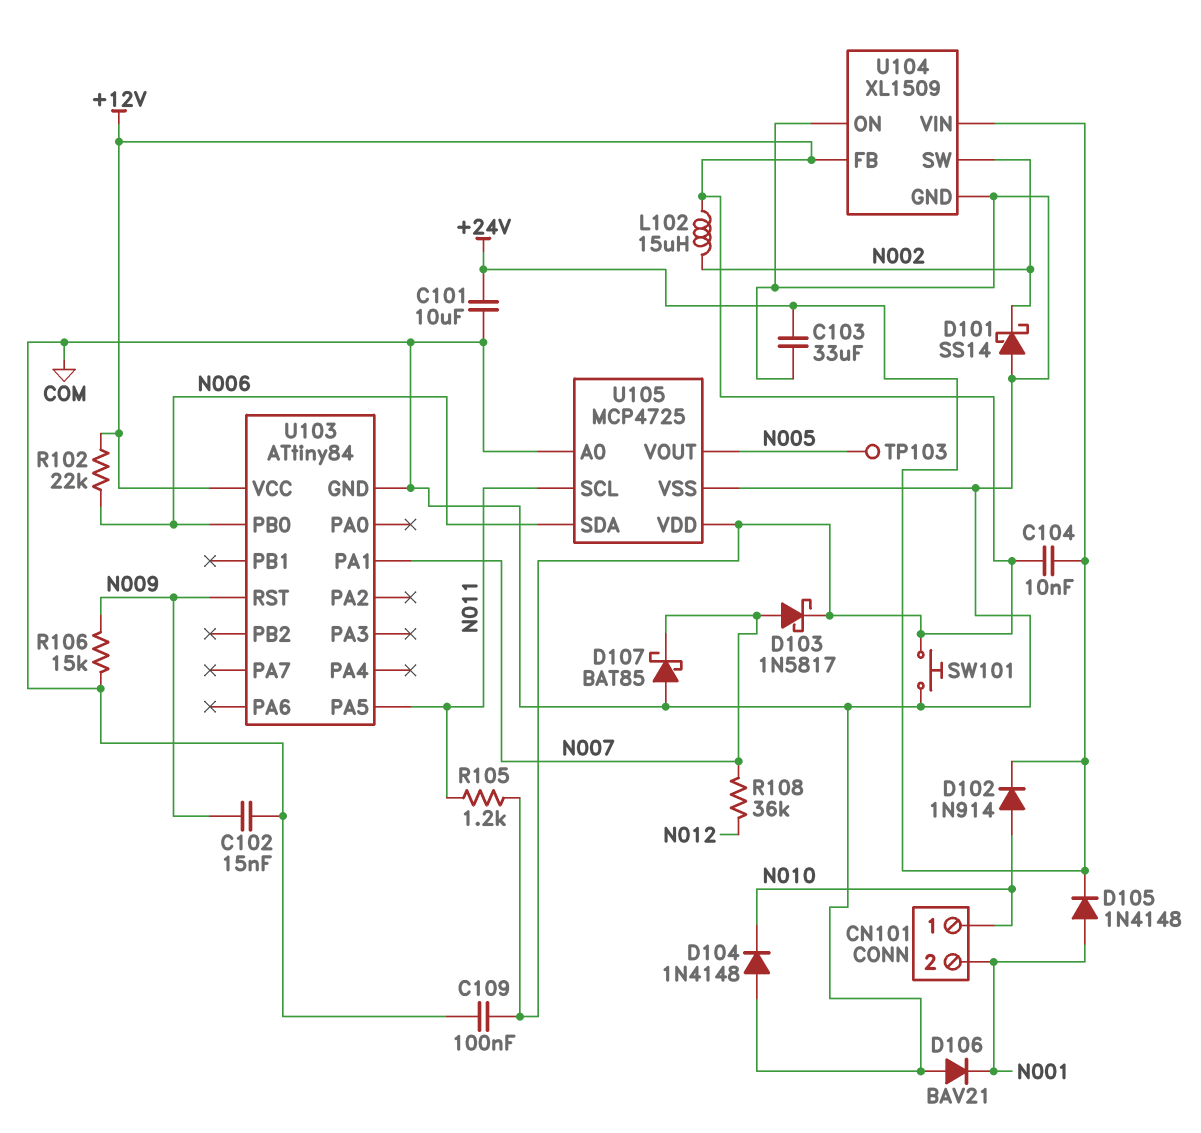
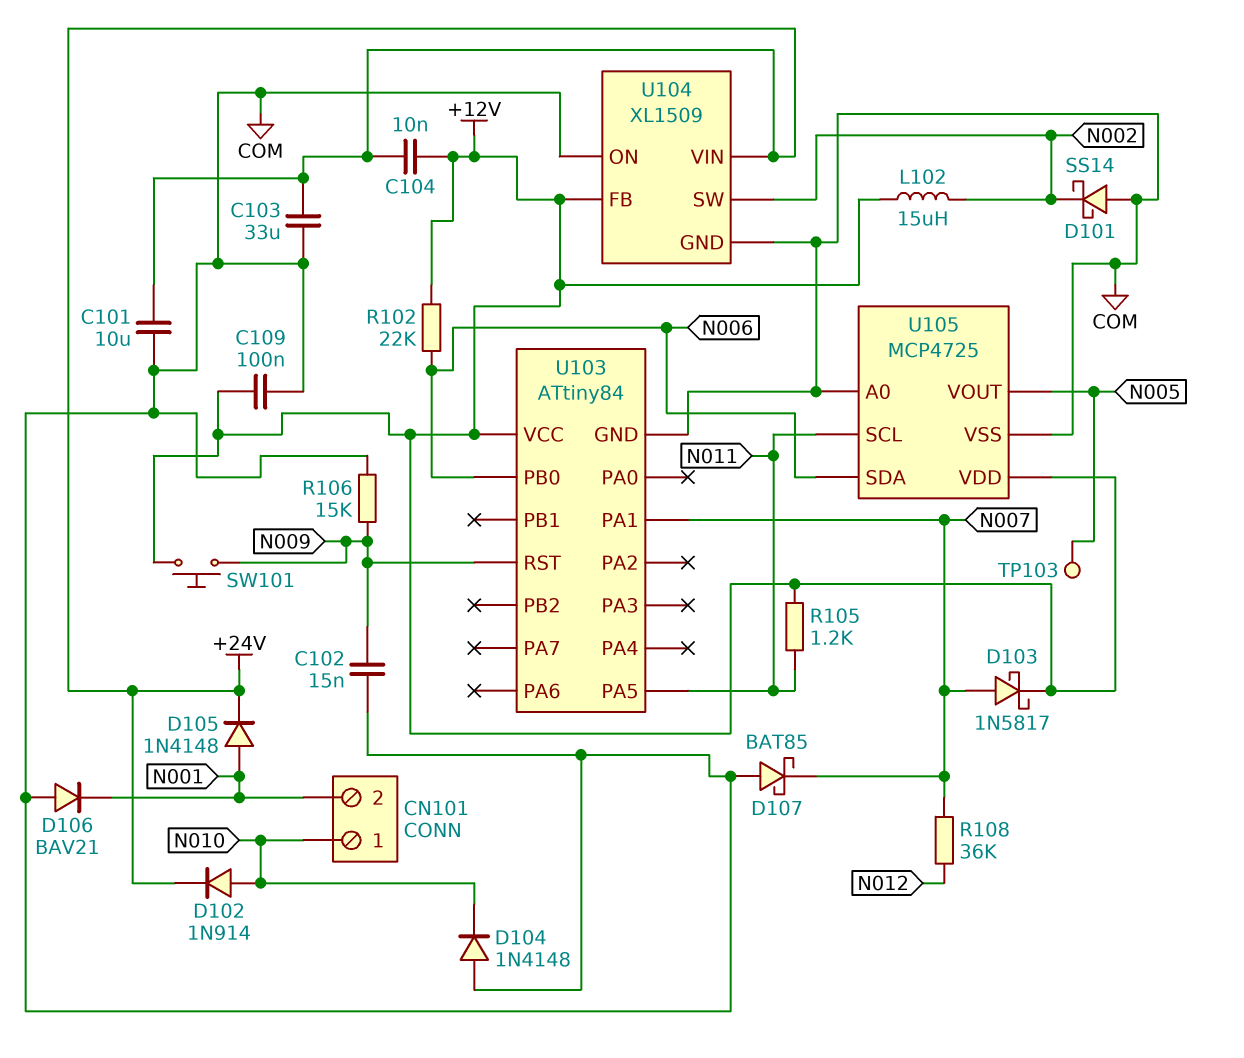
SW101: button (+12V, COM) -> button (+12V, N009)

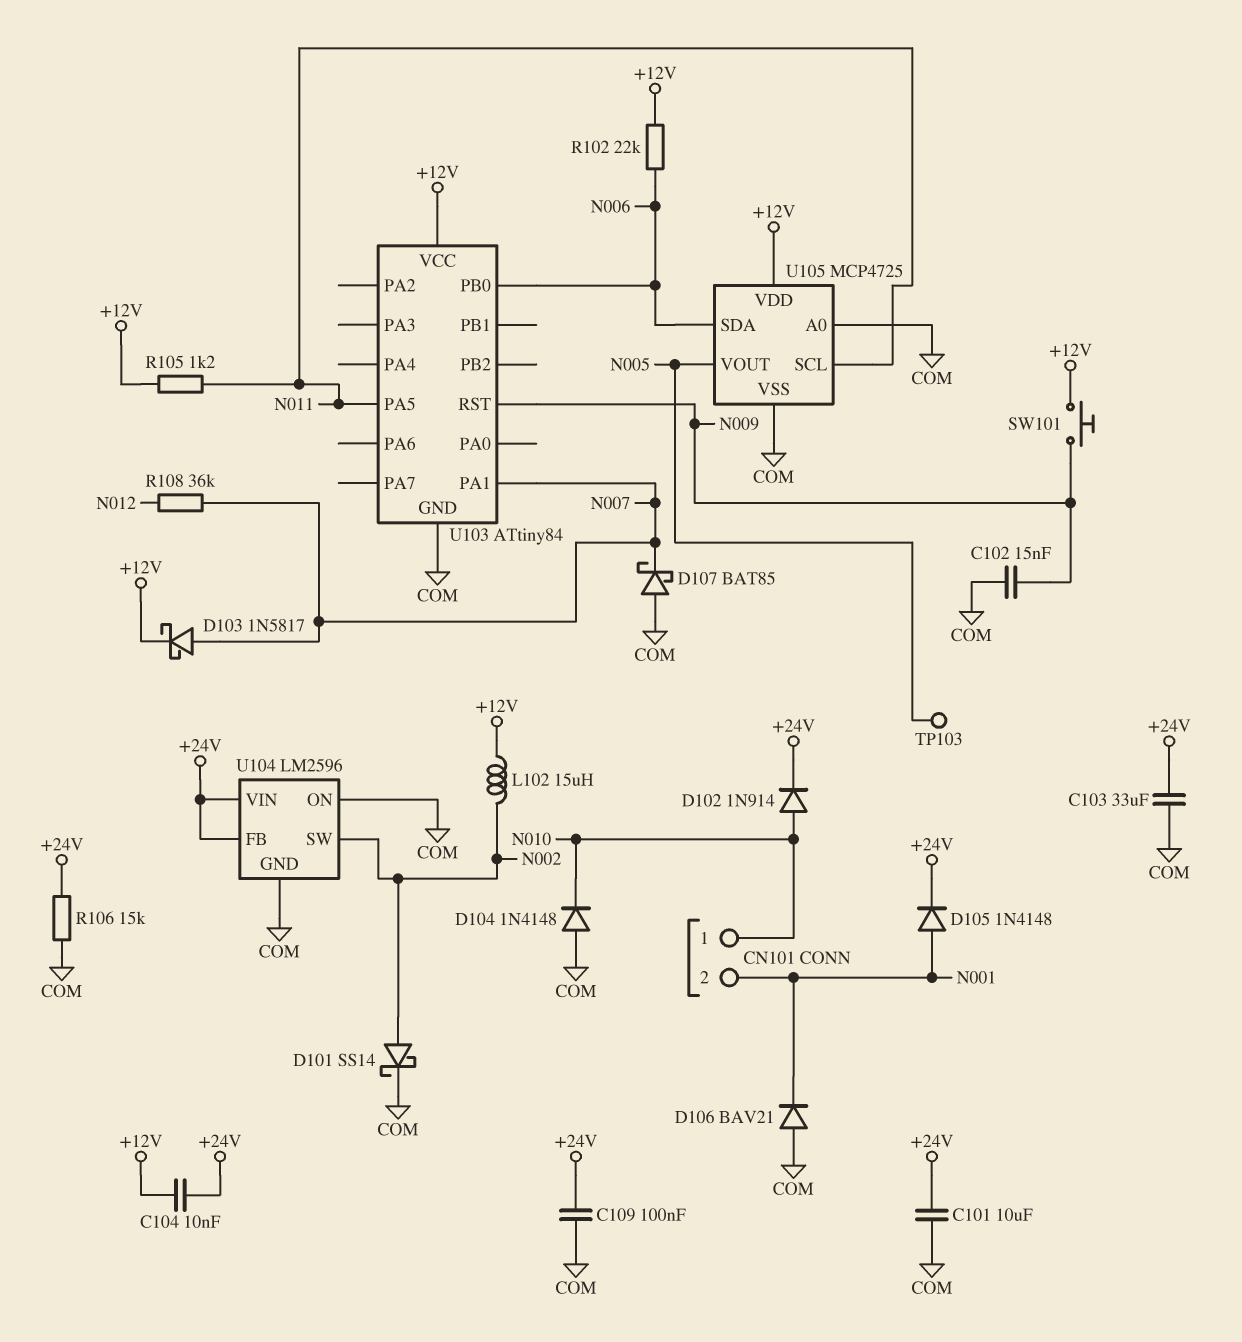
C109: 100nF (+12V, COM) -> 100nF (+24V, COM)
D101: schottky SS14 (A COM, K N002) -> schottky SS14 (A N002, K COM)
R106: 15k (COM, N009) -> 15k (+24V, COM)
U104: XL1509 -> LM2596
U104 pin FB: +12V -> +24V

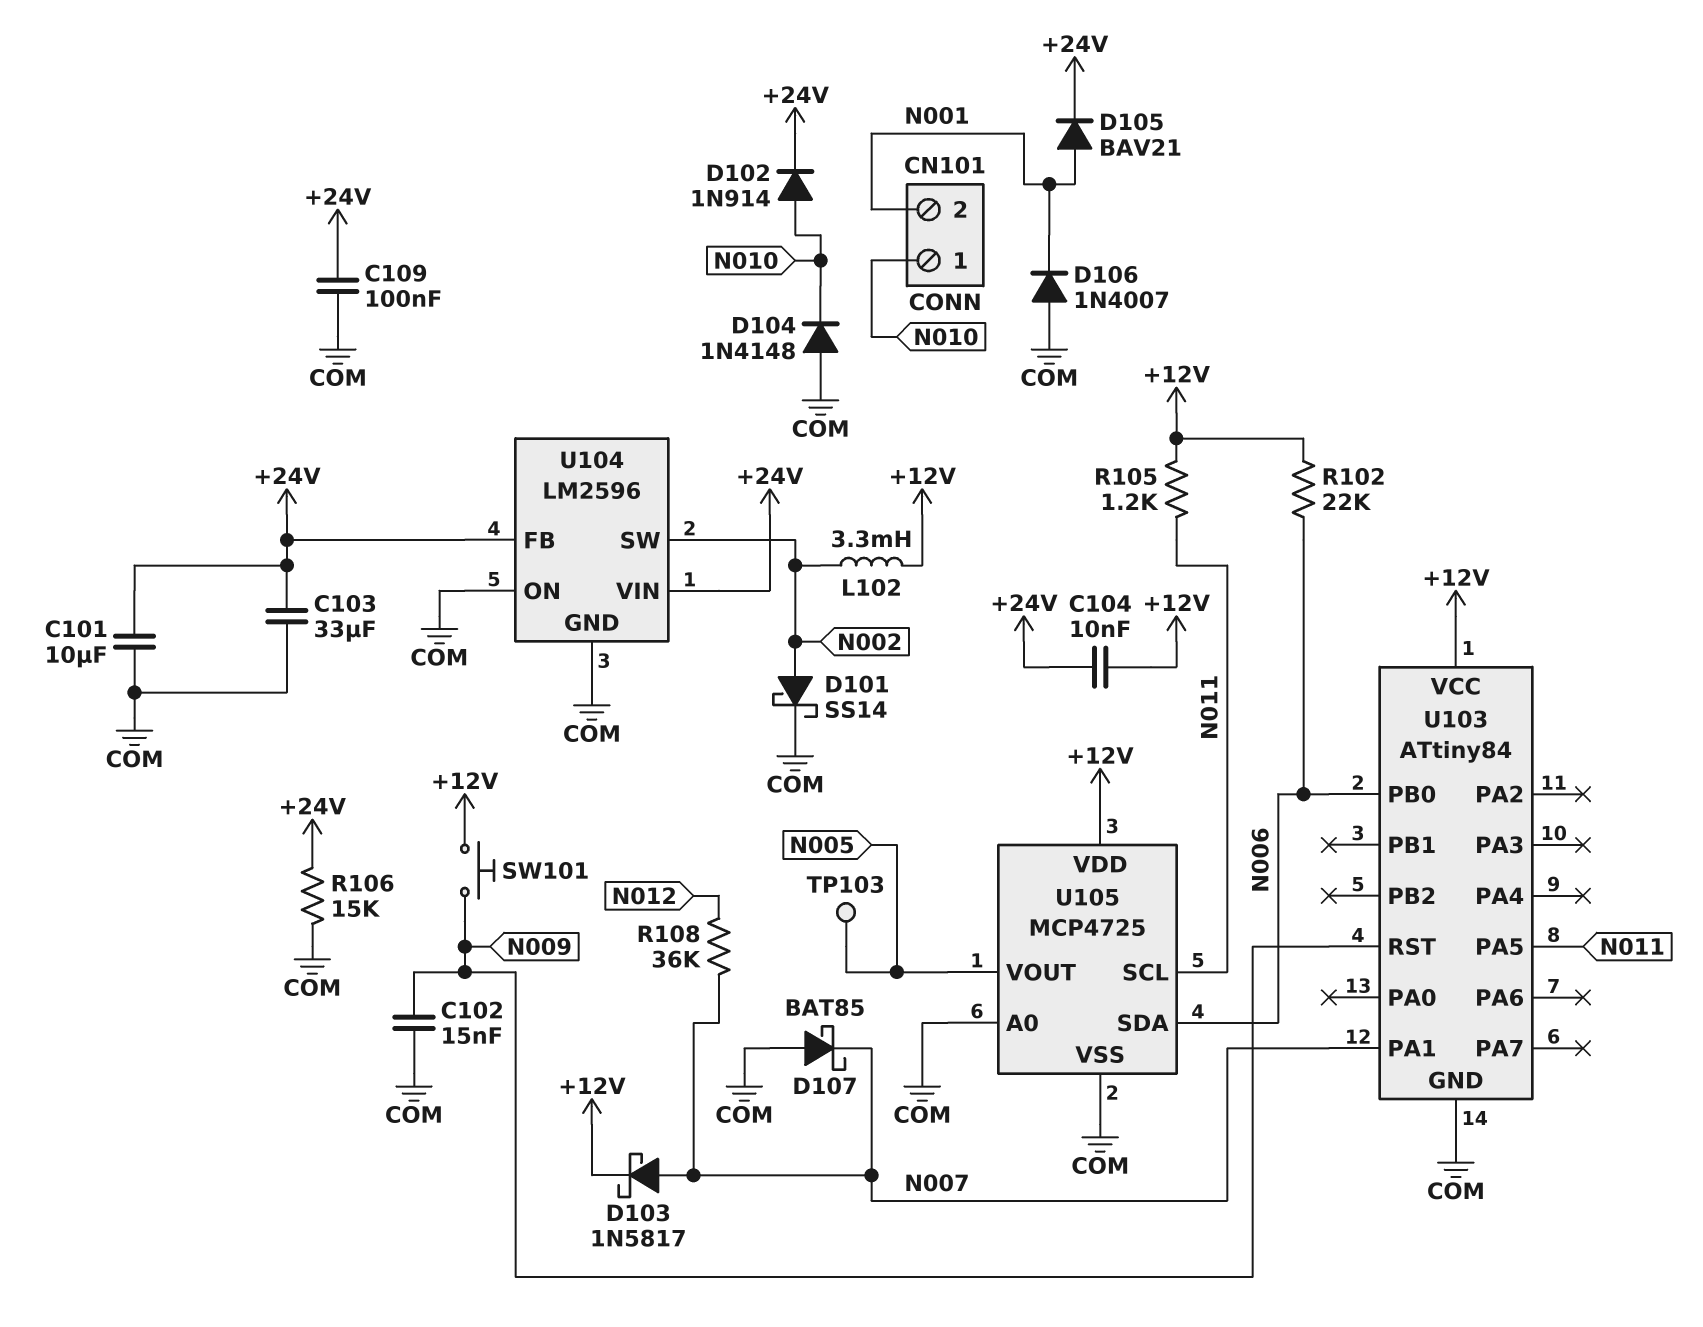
D105: diode 1N4148 (A N001, K +24V) -> diode BAV21 (A N001, K +24V)
D106: diode BAV21 (A COM, K N001) -> diode 1N4007 (A COM, K N001)
L102: 15uH (+12V, N002) -> 3.3mH (+12V, N002)

